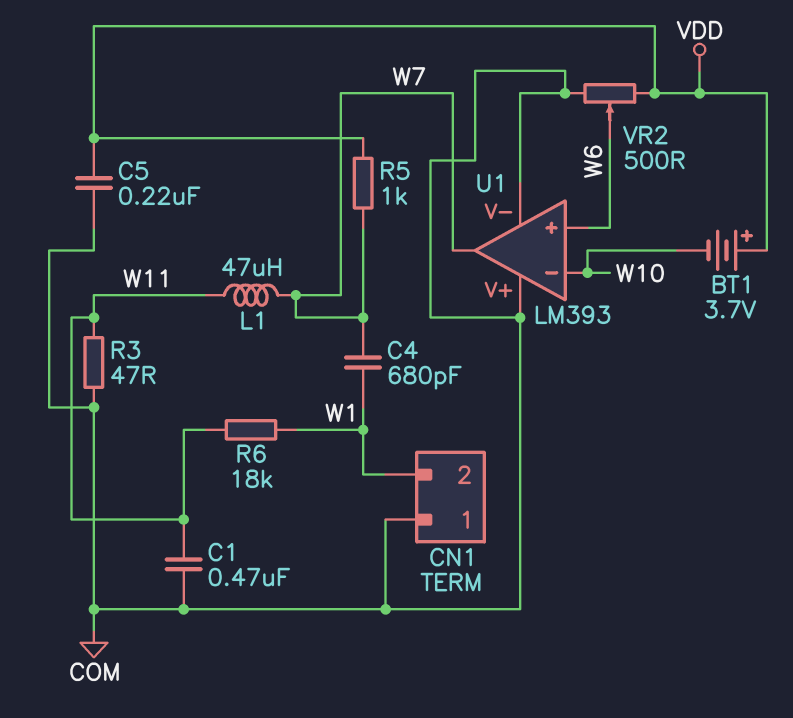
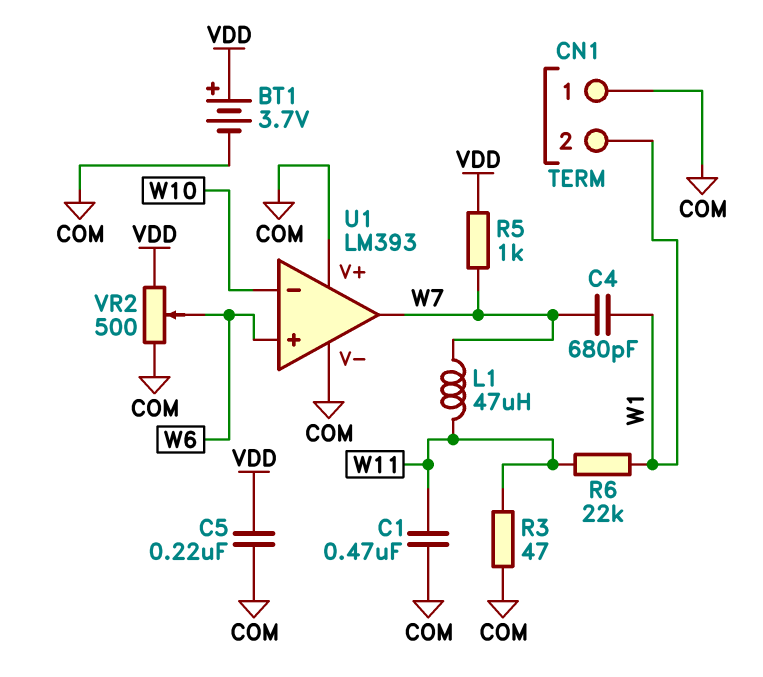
BT1: 3.7V (plus VDD, minus W10) -> 3.7V (plus VDD, minus COM)
R6: 18k (W1, W11) -> 22k (W1, W11)

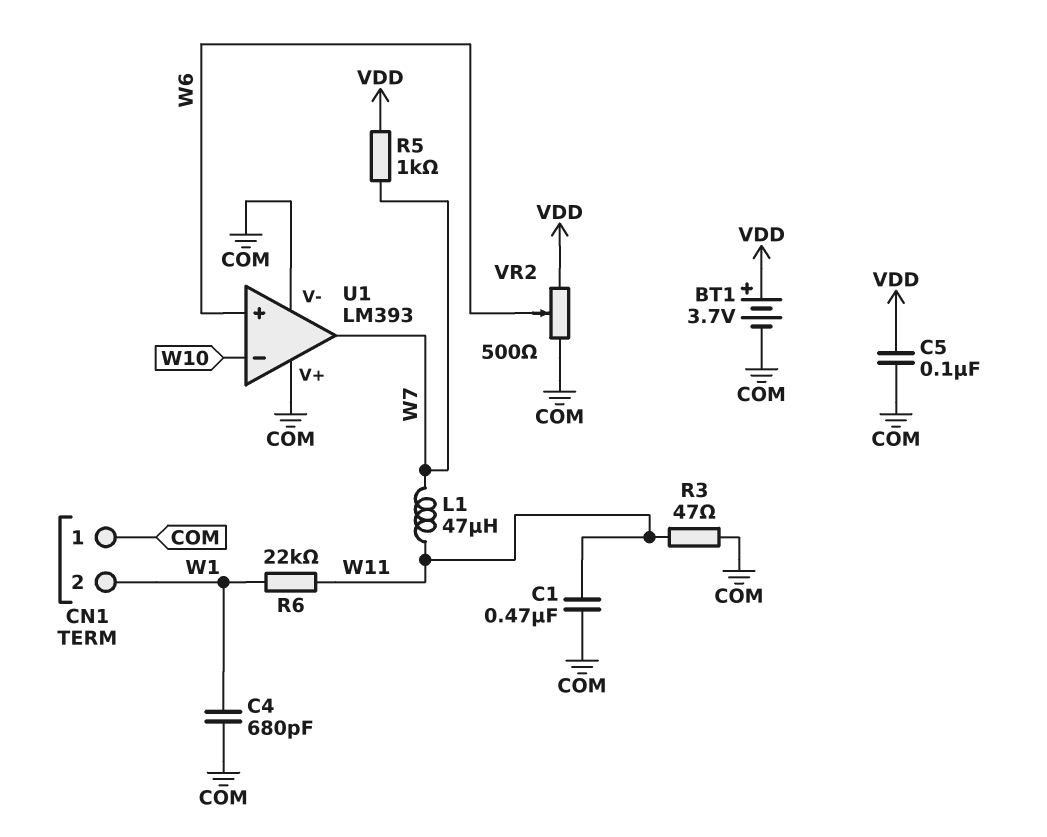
C4: 680pF (W1, W7) -> 680pF (COM, W1)
C5: 220nF (COM, VDD) -> 100nF (COM, VDD)

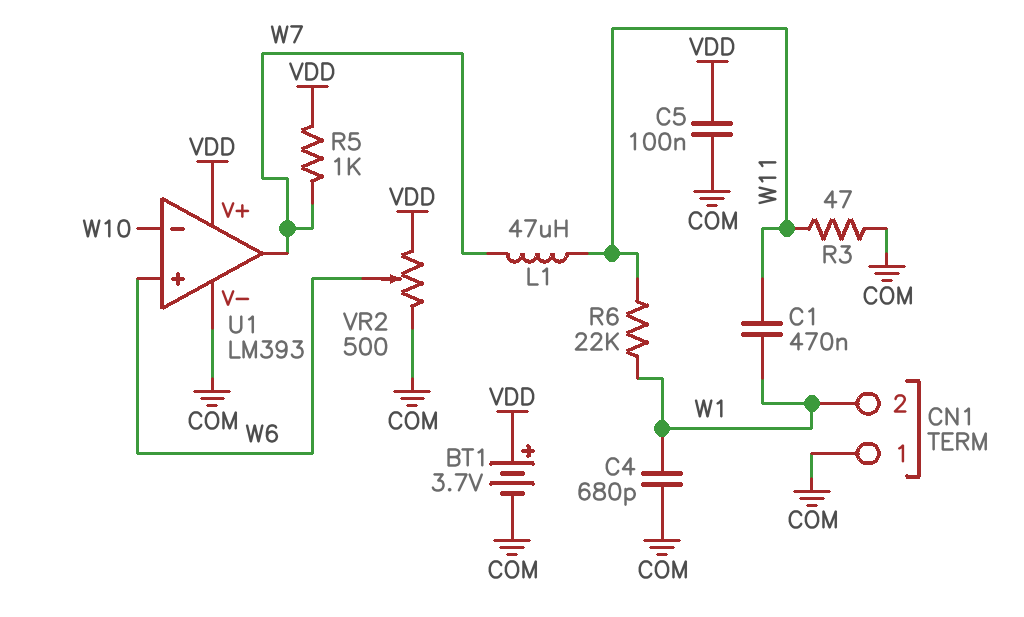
C1: 470nF (COM, W11) -> 470nF (W1, W11)
U1 pin V+: COM -> VDD

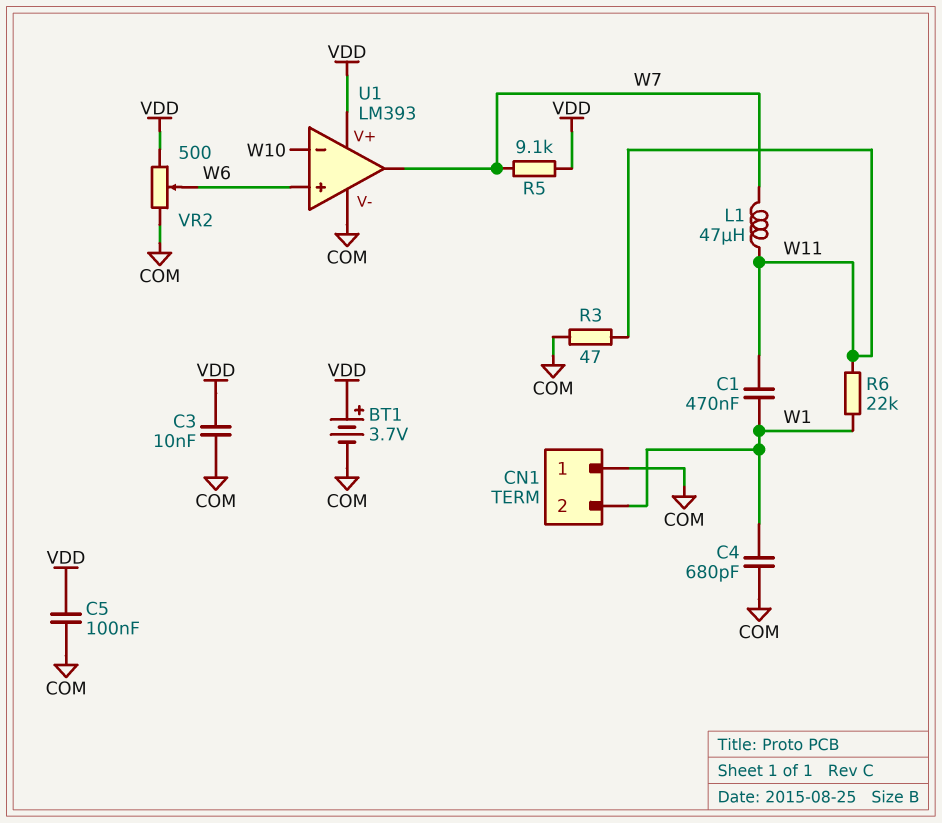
C3: none -> 10nF (COM, VDD)
R5: 1k (VDD, W7) -> 9.1k (VDD, W7)

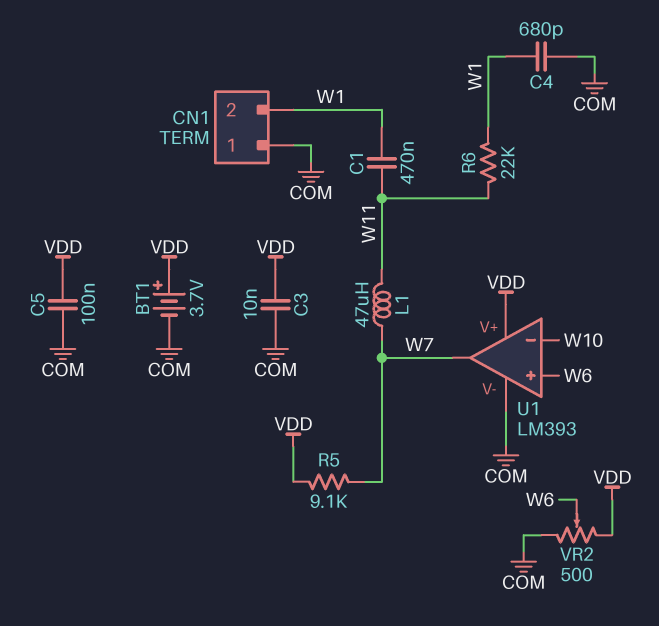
R3: 47 (COM, W11) -> none

